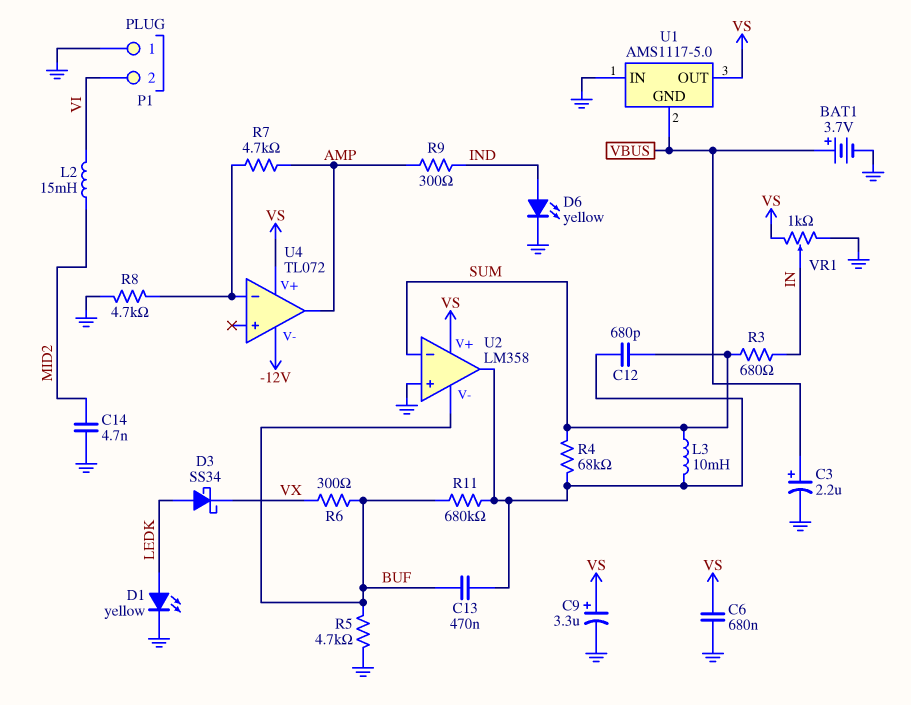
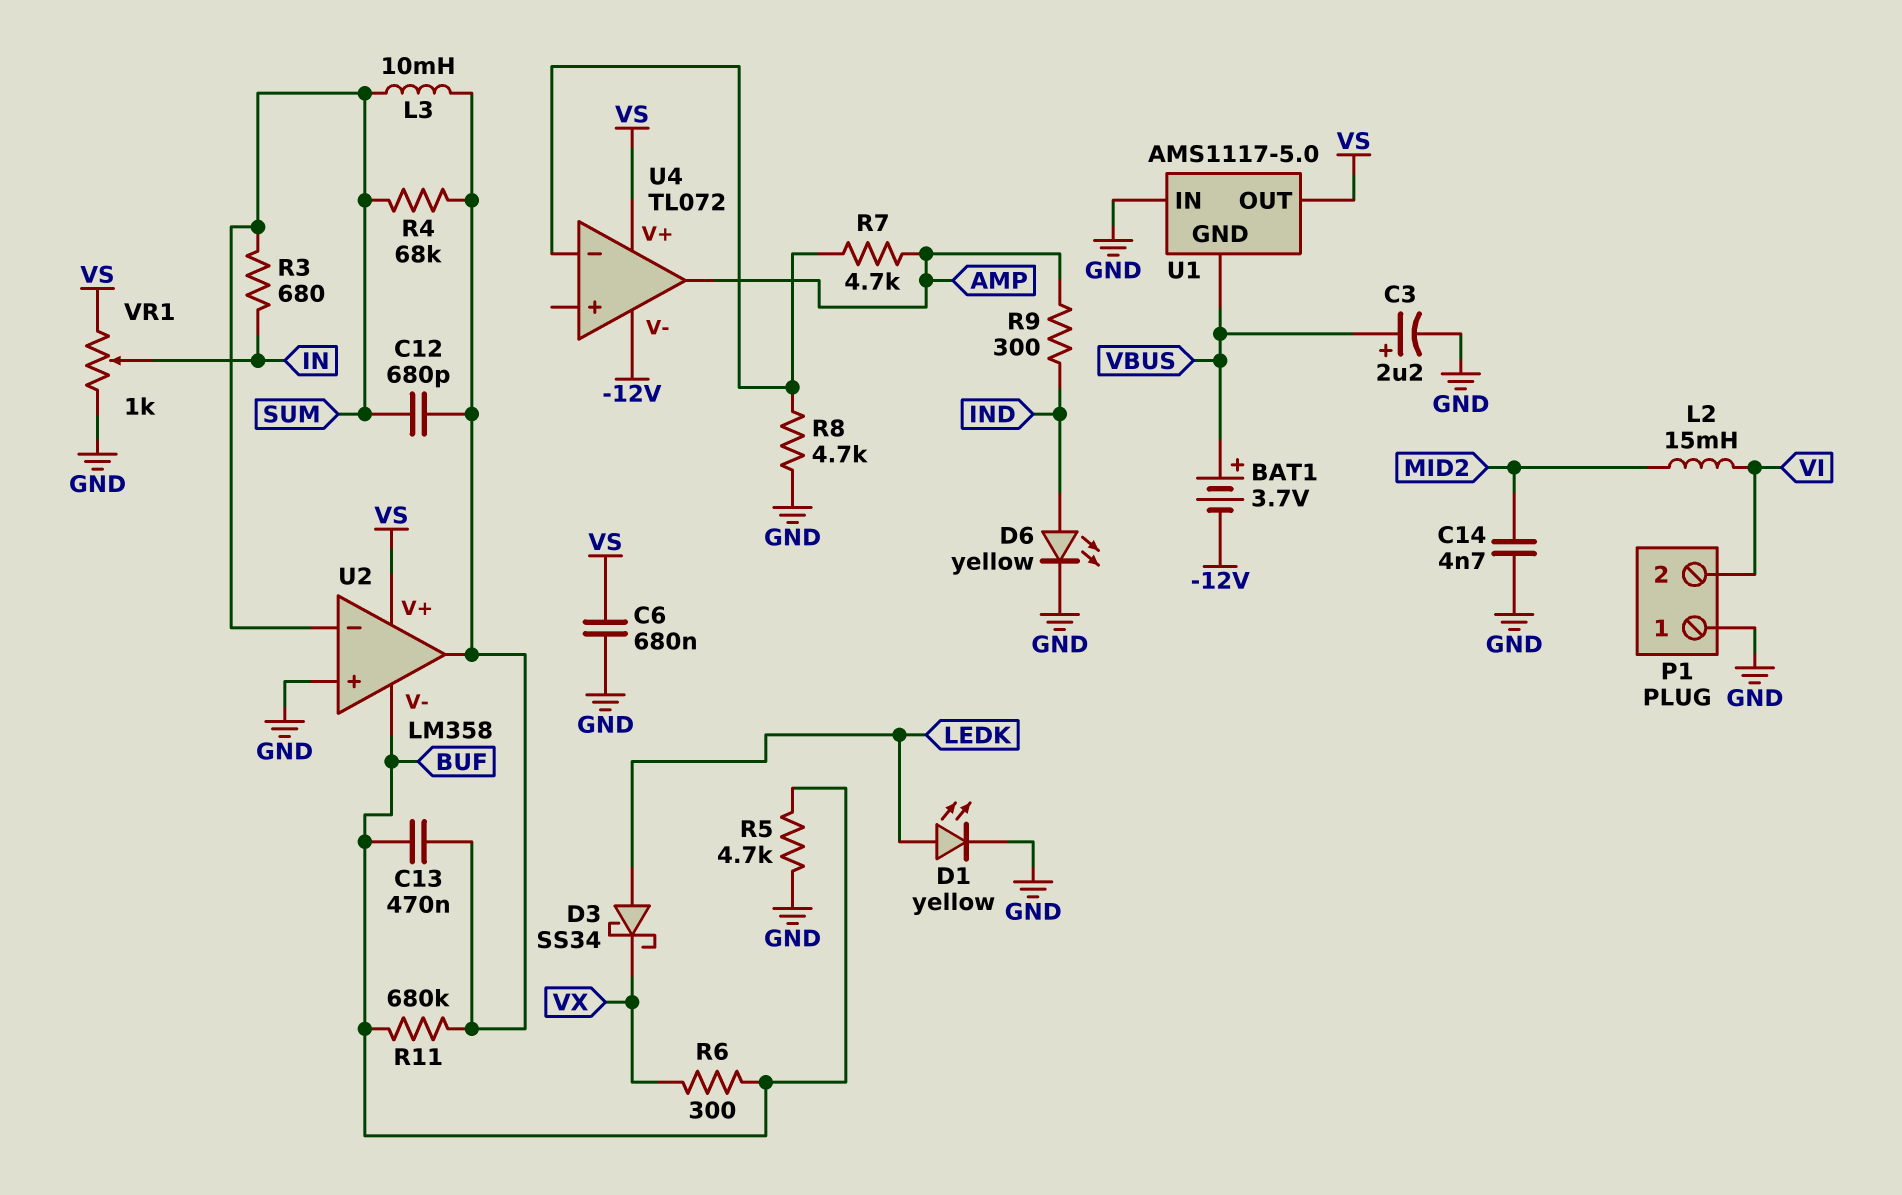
BAT1: 3.7V (plus VBUS, minus GND) -> 3.7V (plus VBUS, minus -12V)
C9: 3.3uF (plus VS, minus GND) -> none

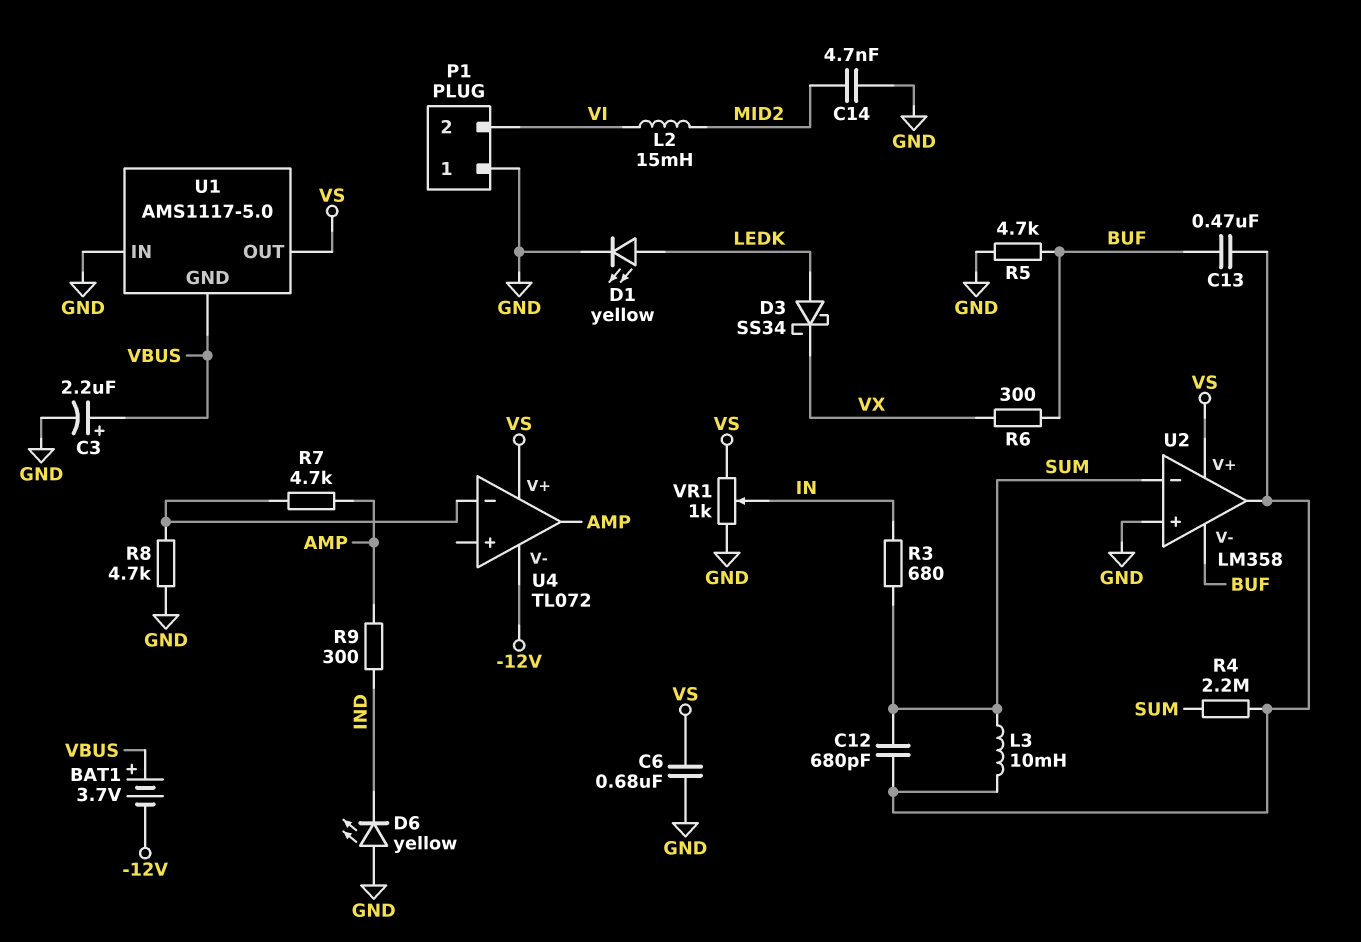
D6: LED yellow (A IND, K GND) -> LED yellow (A GND, K IND)
R4: 68k (SUM, U2/out) -> 2.2M (SUM, U2/out)
R11: 680k (BUF, U2/out) -> none

